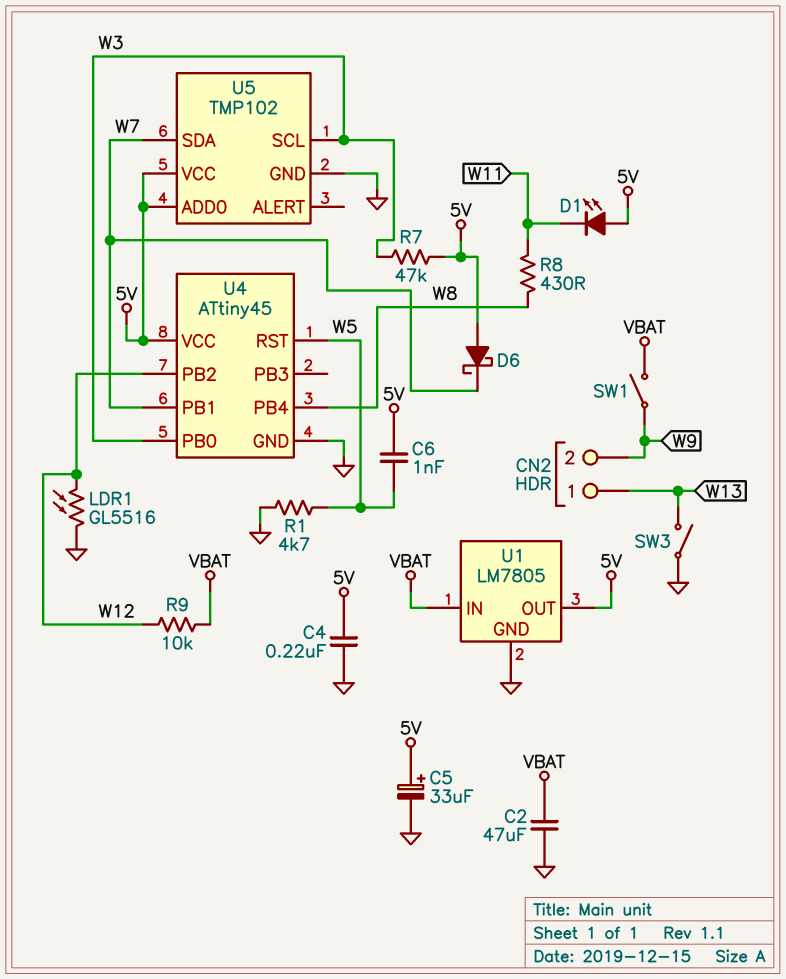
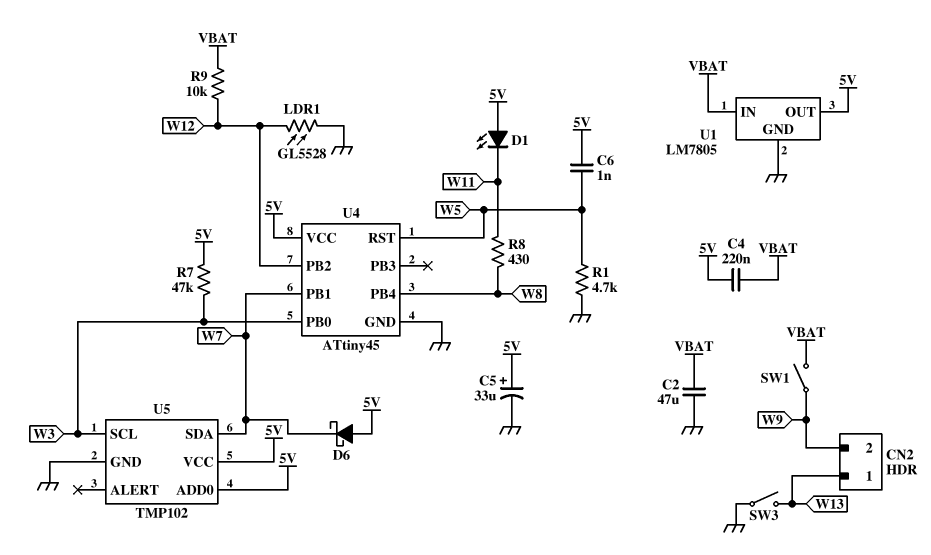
C4: 220nF (5V, GND) -> 220nF (5V, VBAT)
LDR1: GL5516 (GND, W12) -> GL5528 (GND, W12)

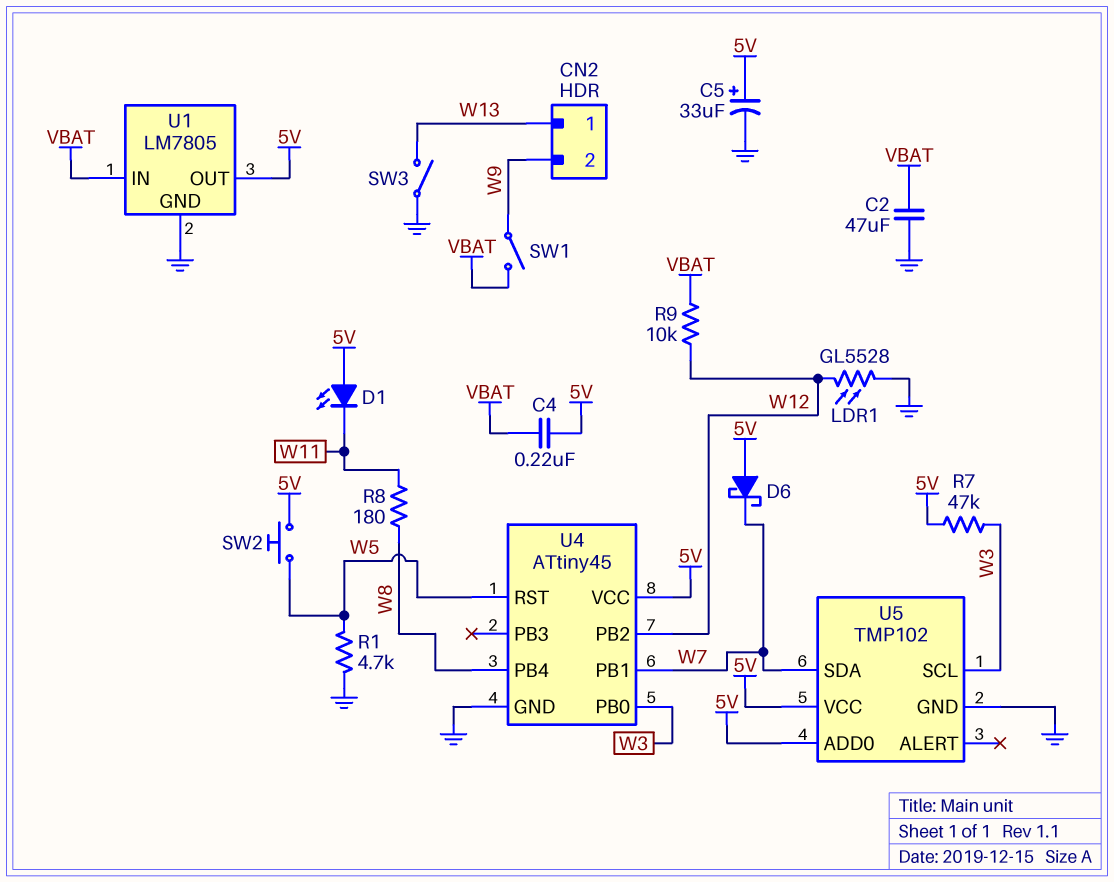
C6: 1nF (5V, W5) -> none
R8: 430 (W8, W11) -> 180 (W8, W11)
SW2: none -> button (5V, W5)

